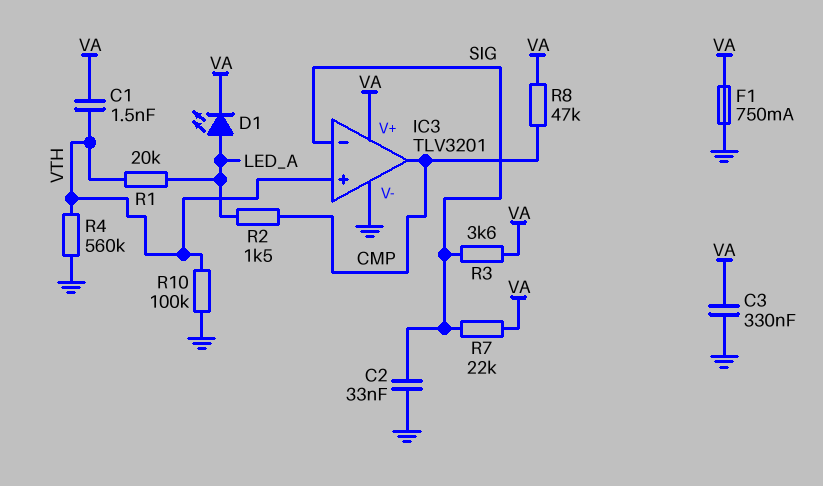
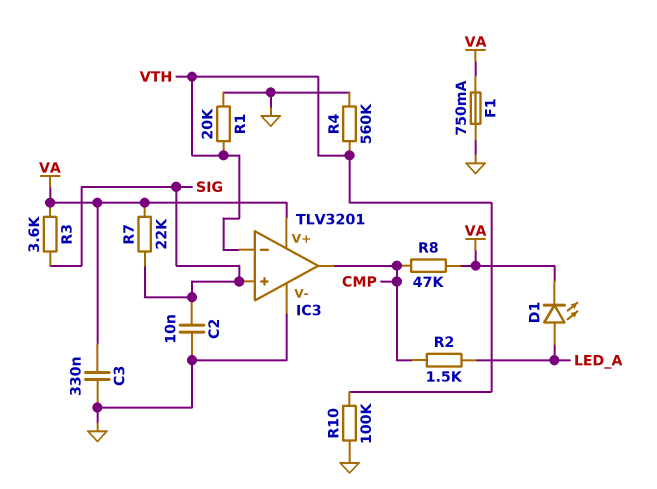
C1: 1.5nF (VA, VTH) -> none
C2: 33nF (GND, SIG) -> 10nF (GND, SIG)
IC3 pin in+: VTH -> SIG
IC3 pin in-: SIG -> VTH
R1: 20k (LED_A, VTH) -> 20k (GND, VTH)

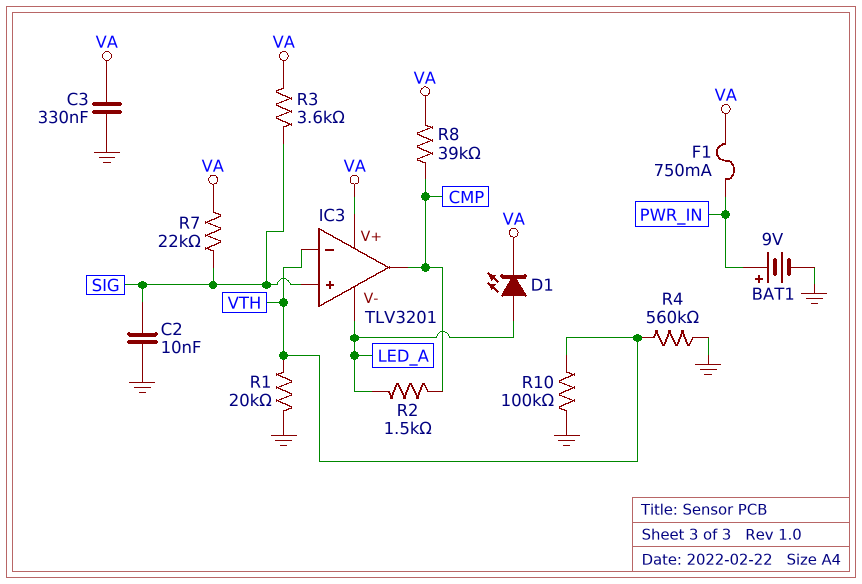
BAT1: none -> 9V (plus PWR_IN, minus GND)
F1: 750mA (GND, VA) -> 750mA (PWR_IN, VA)
IC3 pin V-: GND -> LED_A
R8: 47k (CMP, VA) -> 39k (CMP, VA)

